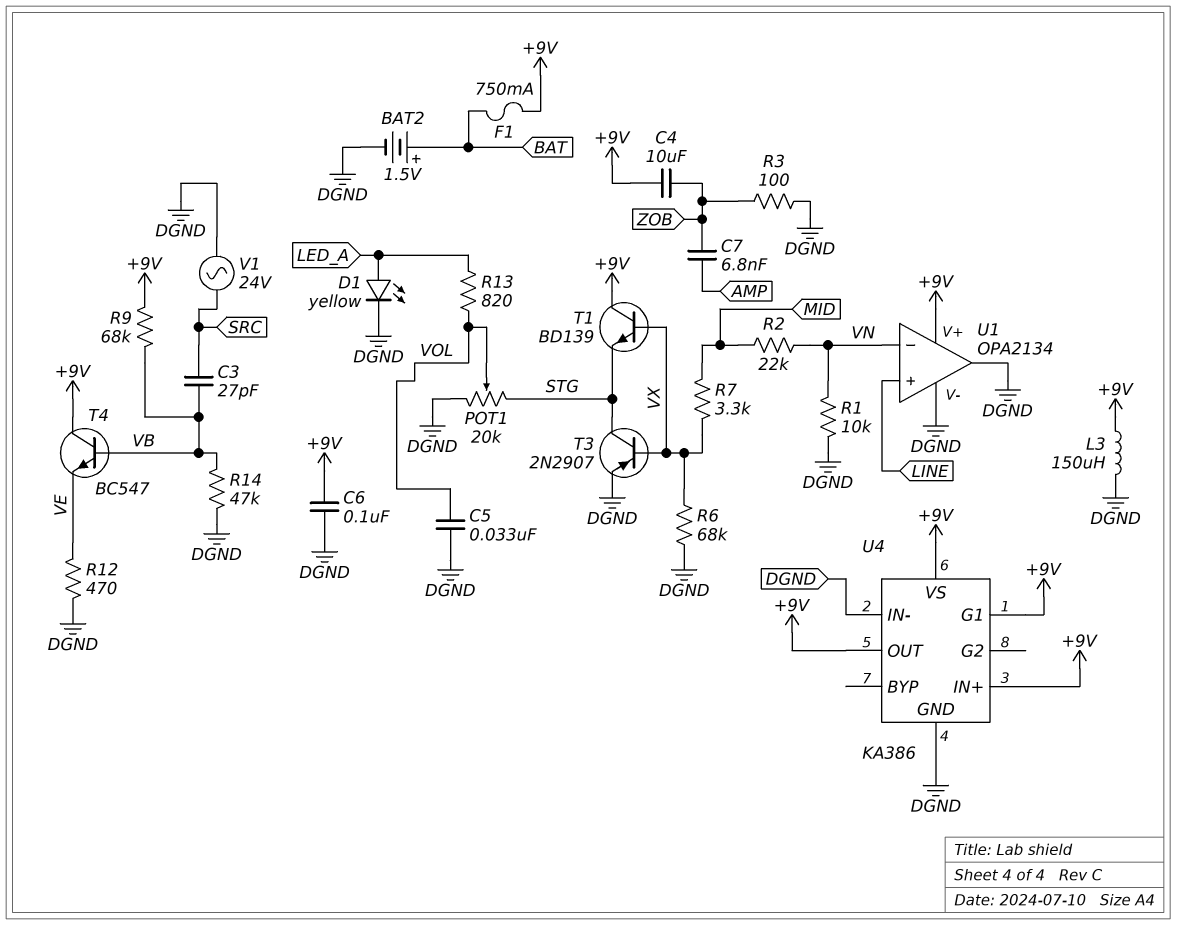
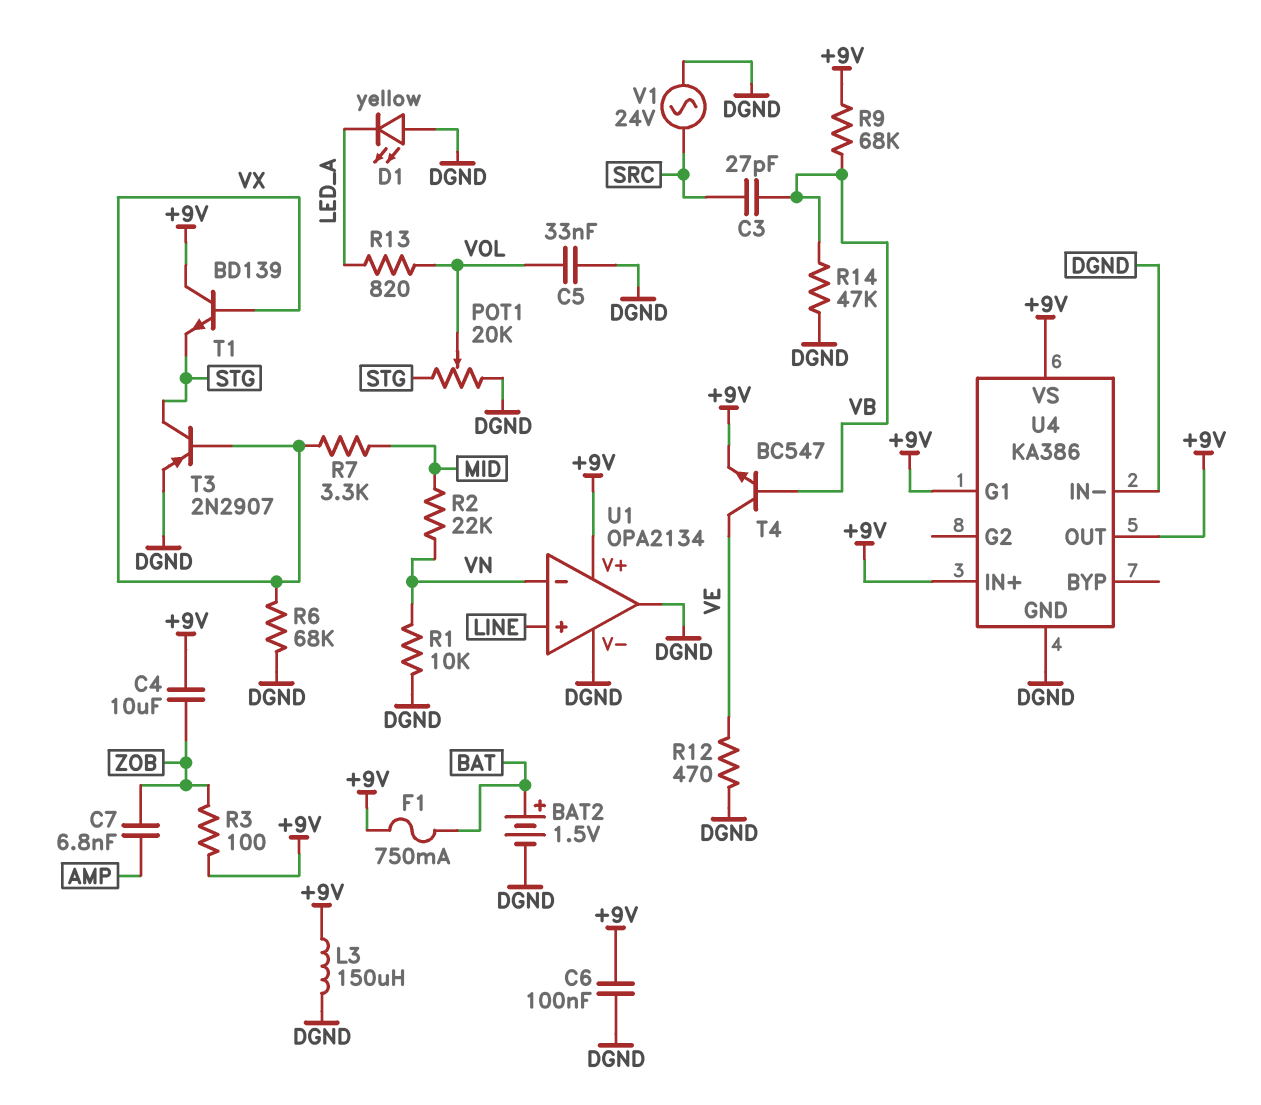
D1: LED yellow (A LED_A, K DGND) -> LED yellow (A DGND, K LED_A)
R3: 100 (DGND, ZOB) -> 100 (+9V, ZOB)
T4: NPN BC547 (B VB, C +9V, E VE) -> NPN BC547 (B VB, C VE, E +9V)

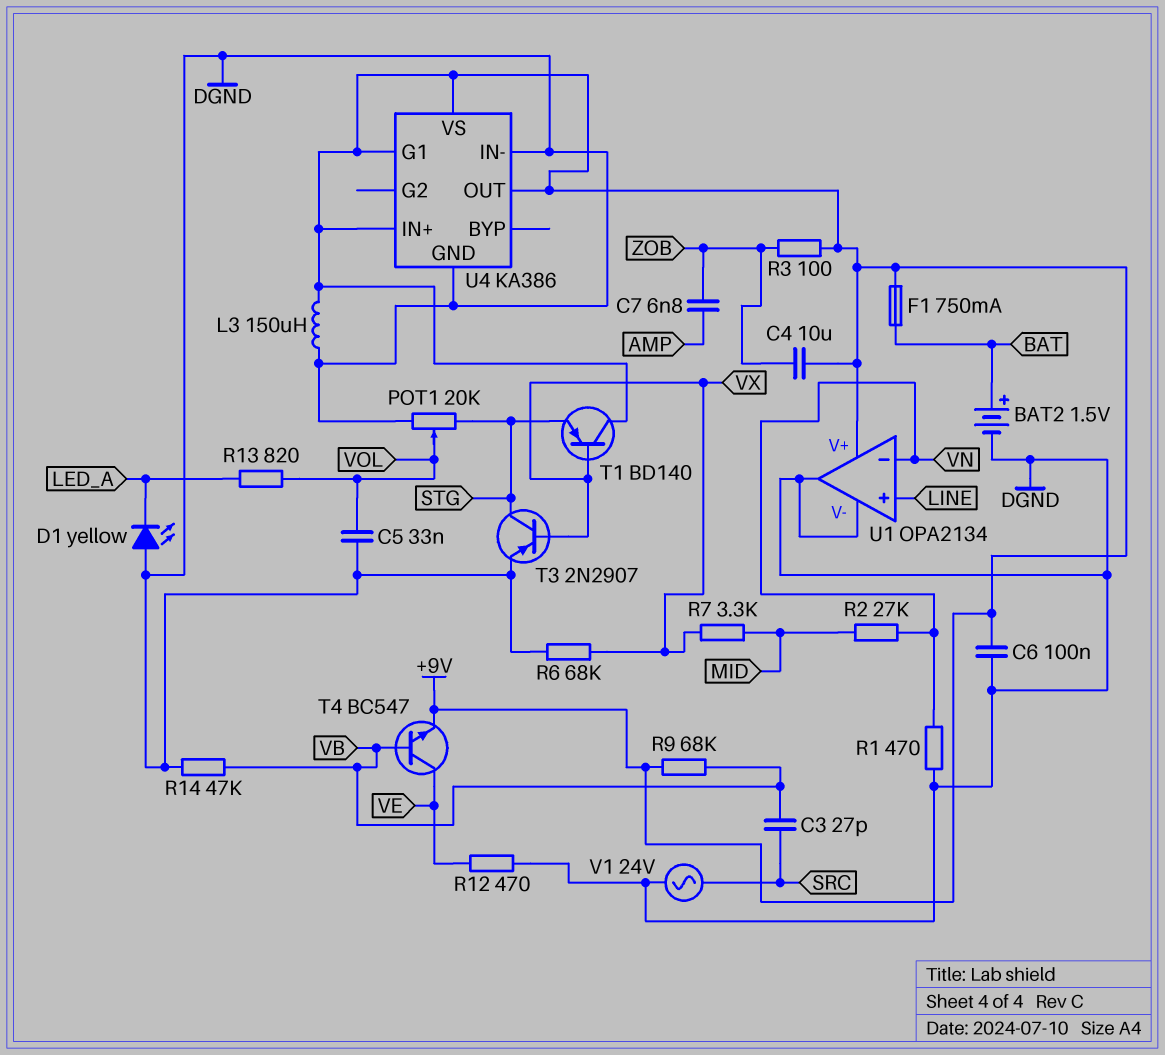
R1: 10k (DGND, VN) -> 470 (DGND, VN)
R2: 22k (MID, VN) -> 27k (MID, VN)
T1: NPN BD139 (B VX, C +9V, E STG) -> PNP BD140 (B VX, C +9V, E STG)

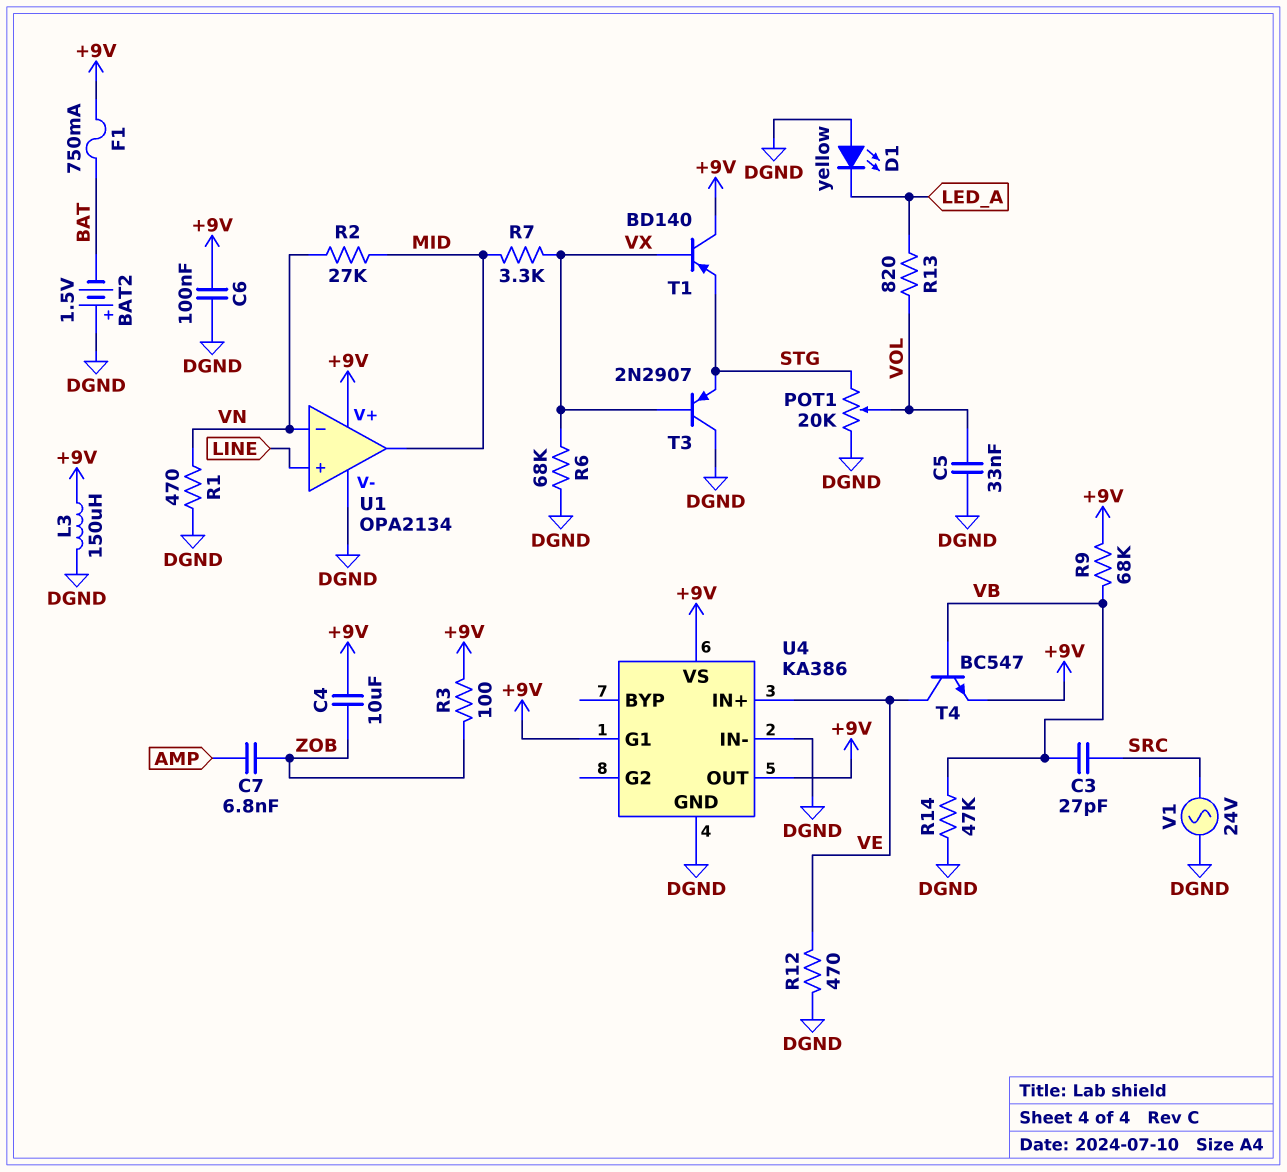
BAT2: 1.5V (plus BAT, minus DGND) -> 1.5V (plus DGND, minus BAT)
T3: PNP 2N2907 (B VX, C STG, E DGND) -> PNP 2N2907 (B VX, C DGND, E STG)
U1 pin out: DGND -> MID
U4 pin IN+: +9V -> VE

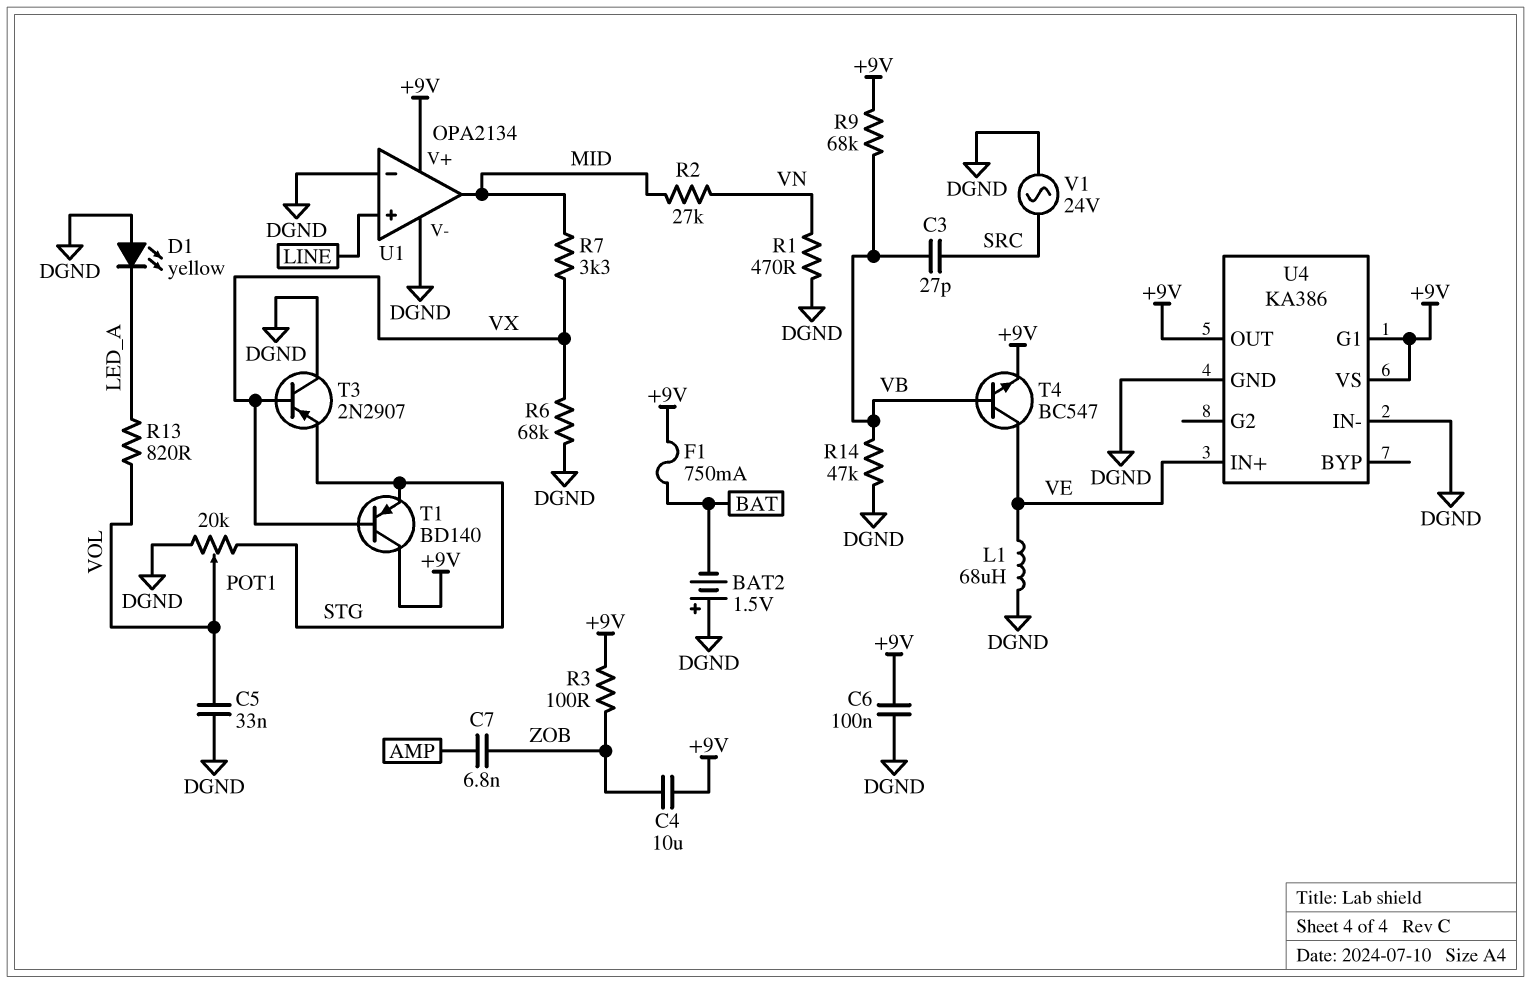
L1: none -> 68uH (DGND, VE)
L3: 150uH (+9V, DGND) -> none
R12: 470 (DGND, VE) -> none
U1 pin in-: VN -> DGND

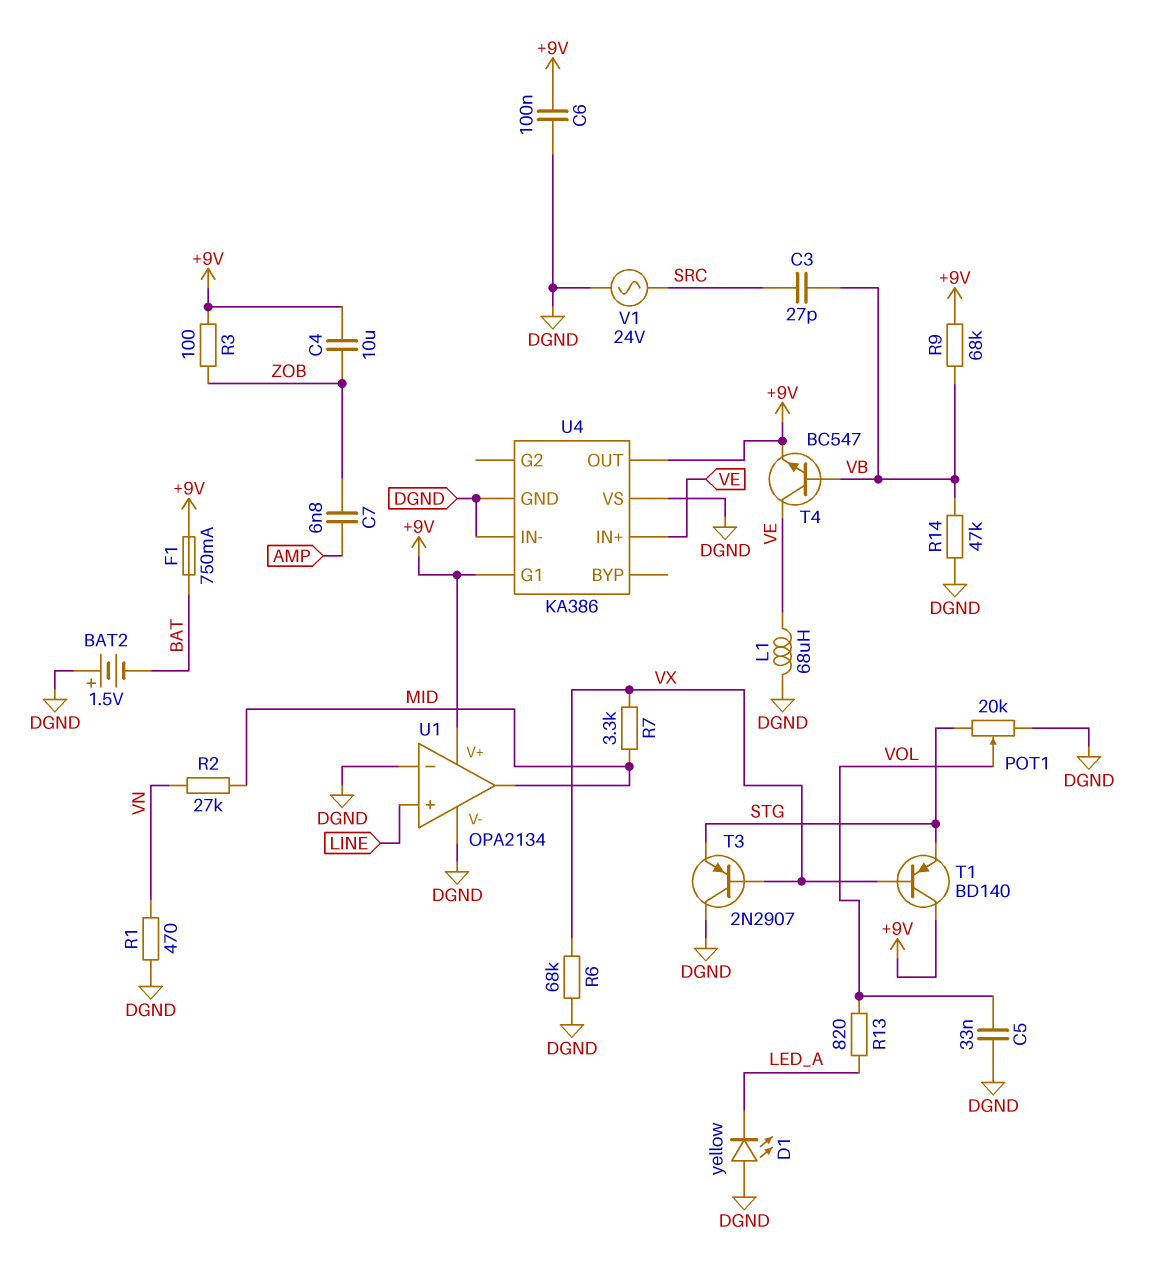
U4 pin VS: +9V -> DGND

